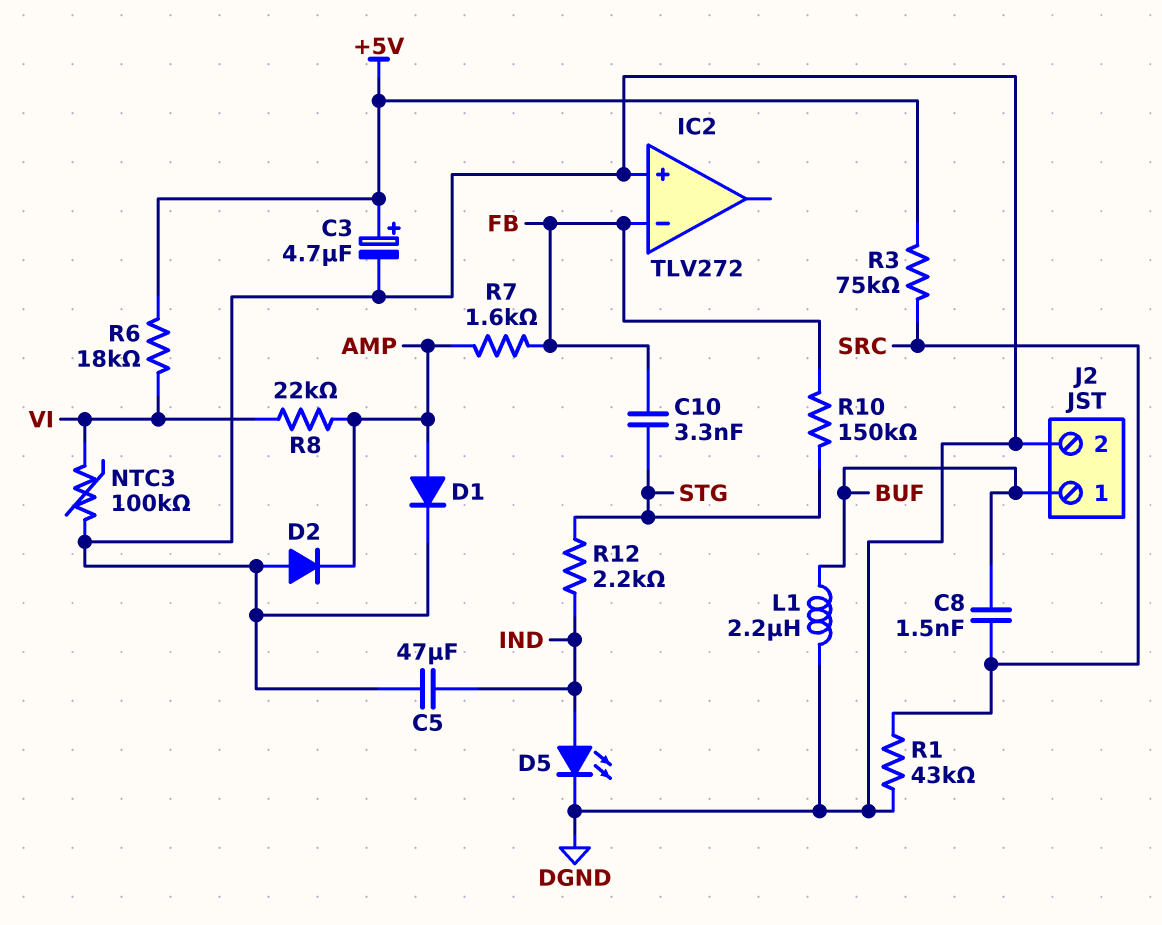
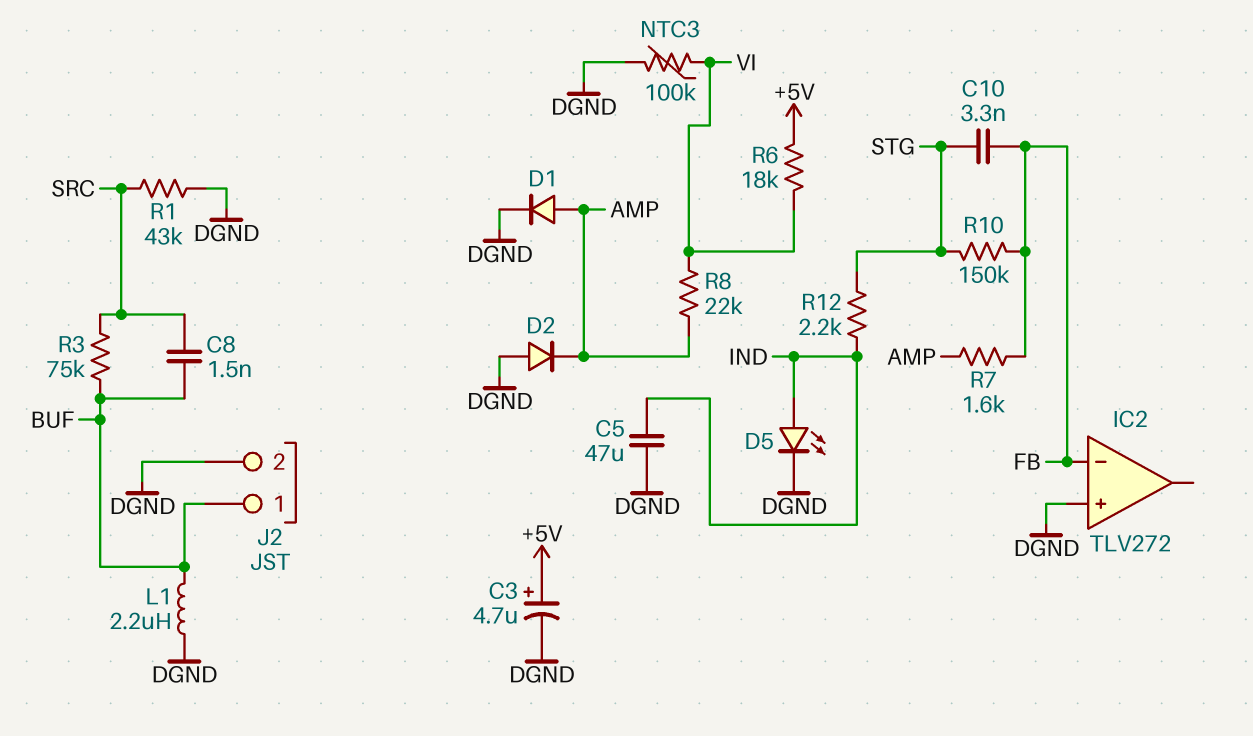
R3: 75k (+5V, SRC) -> 75k (BUF, SRC)

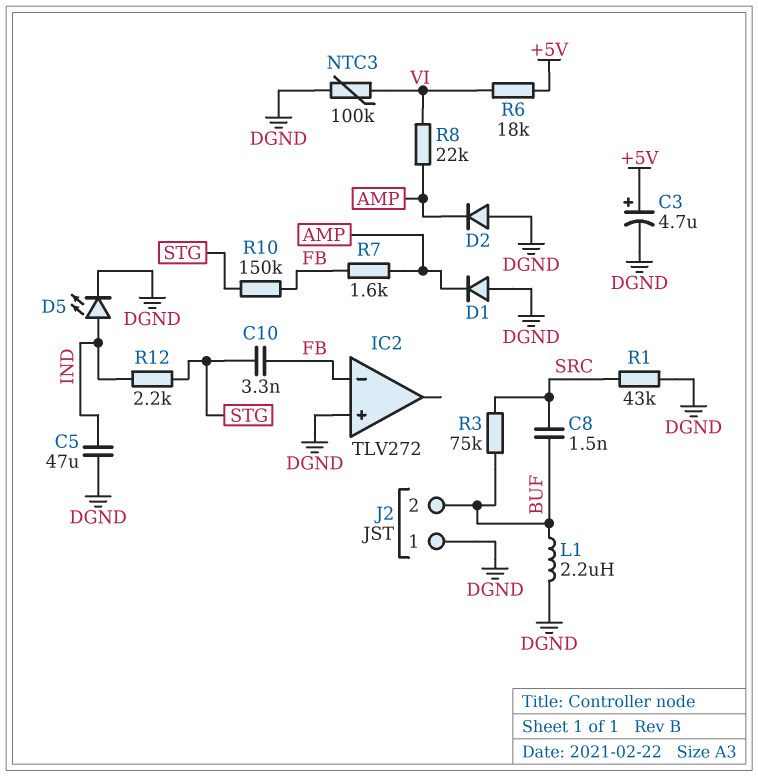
D1: diode (A AMP, K DGND) -> diode (A DGND, K AMP)
J2 pin 1: BUF -> DGND
J2 pin 2: DGND -> BUF

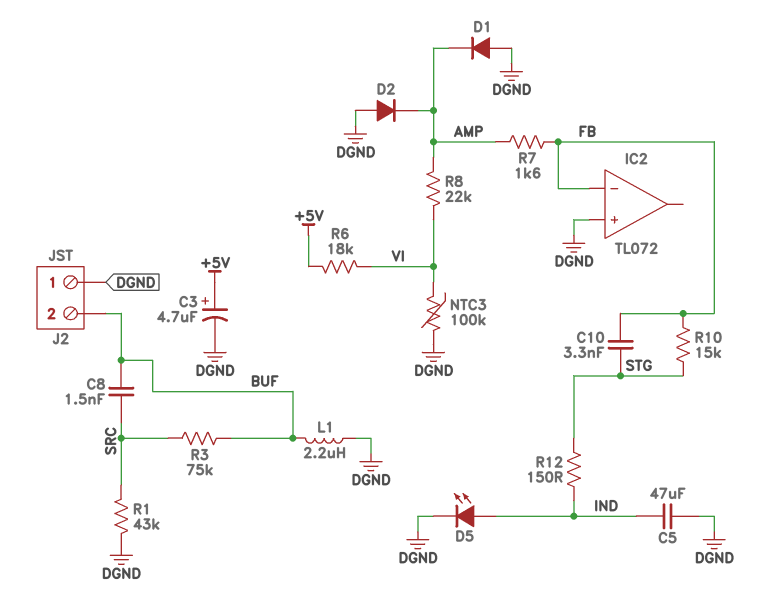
IC2: TLV272 -> TL072
R10: 150k (FB, STG) -> 15k (FB, STG)
R12: 2.2k (IND, STG) -> 150 (IND, STG)

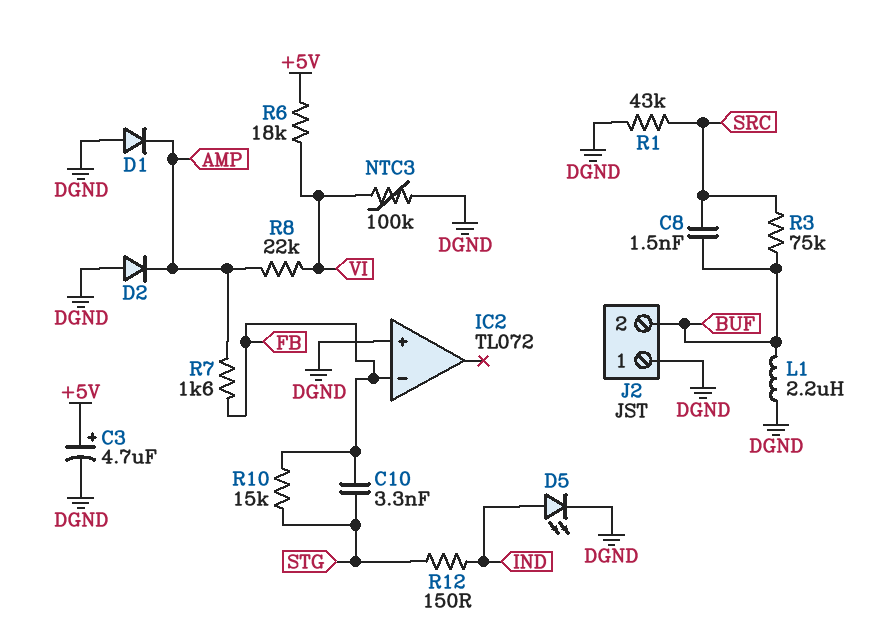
C5: 47uF (DGND, IND) -> none

